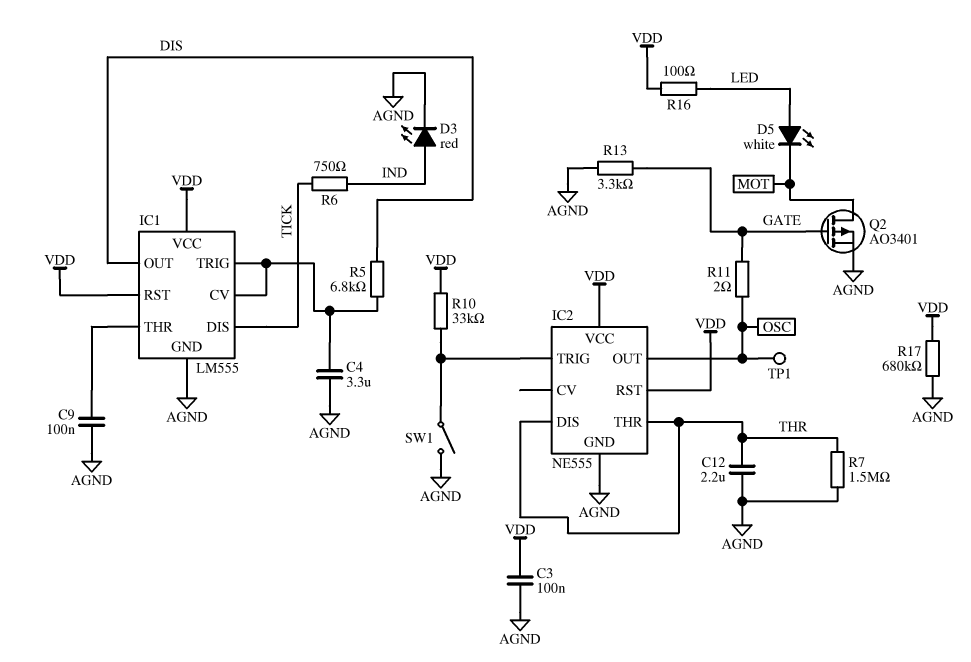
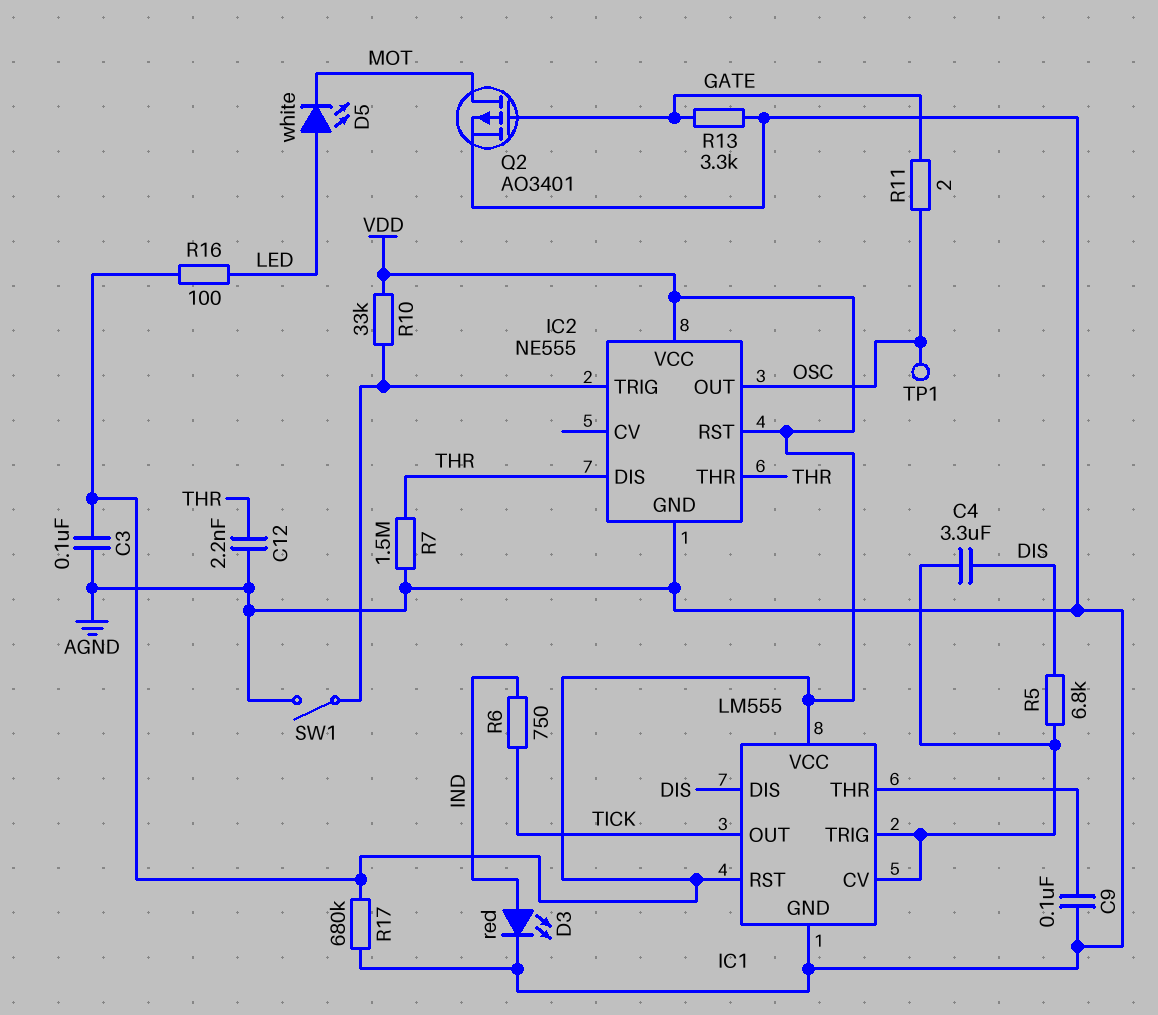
C4: 3.3uF (AGND, IC1/CV) -> 3.3uF (DIS, IC1/CV)
C12: 2.2uF (AGND, THR) -> 2.2nF (AGND, THR)
IC1 pin DIS: TICK -> DIS
IC1 pin OUT: DIS -> TICK

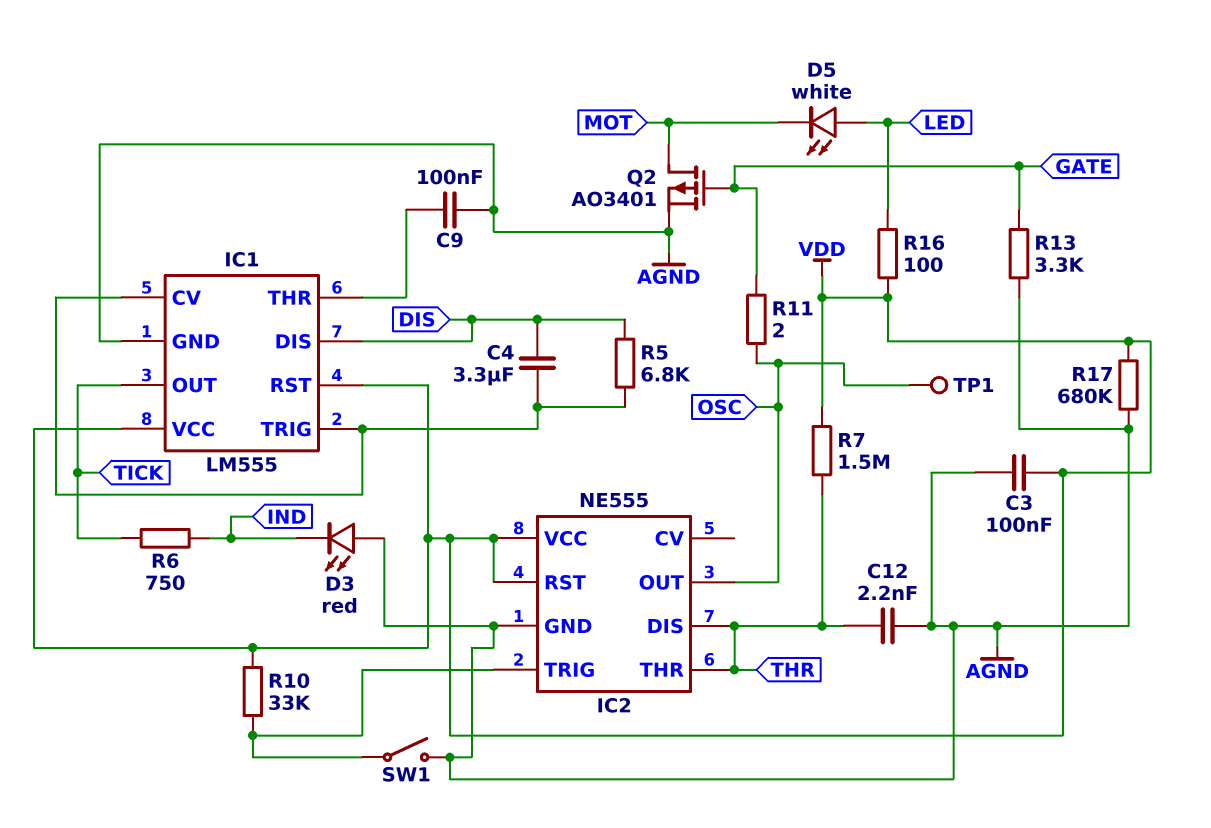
D3: LED red (A IND, K AGND) -> LED red (A AGND, K IND)
R7: 1.5M (AGND, THR) -> 1.5M (THR, VDD)

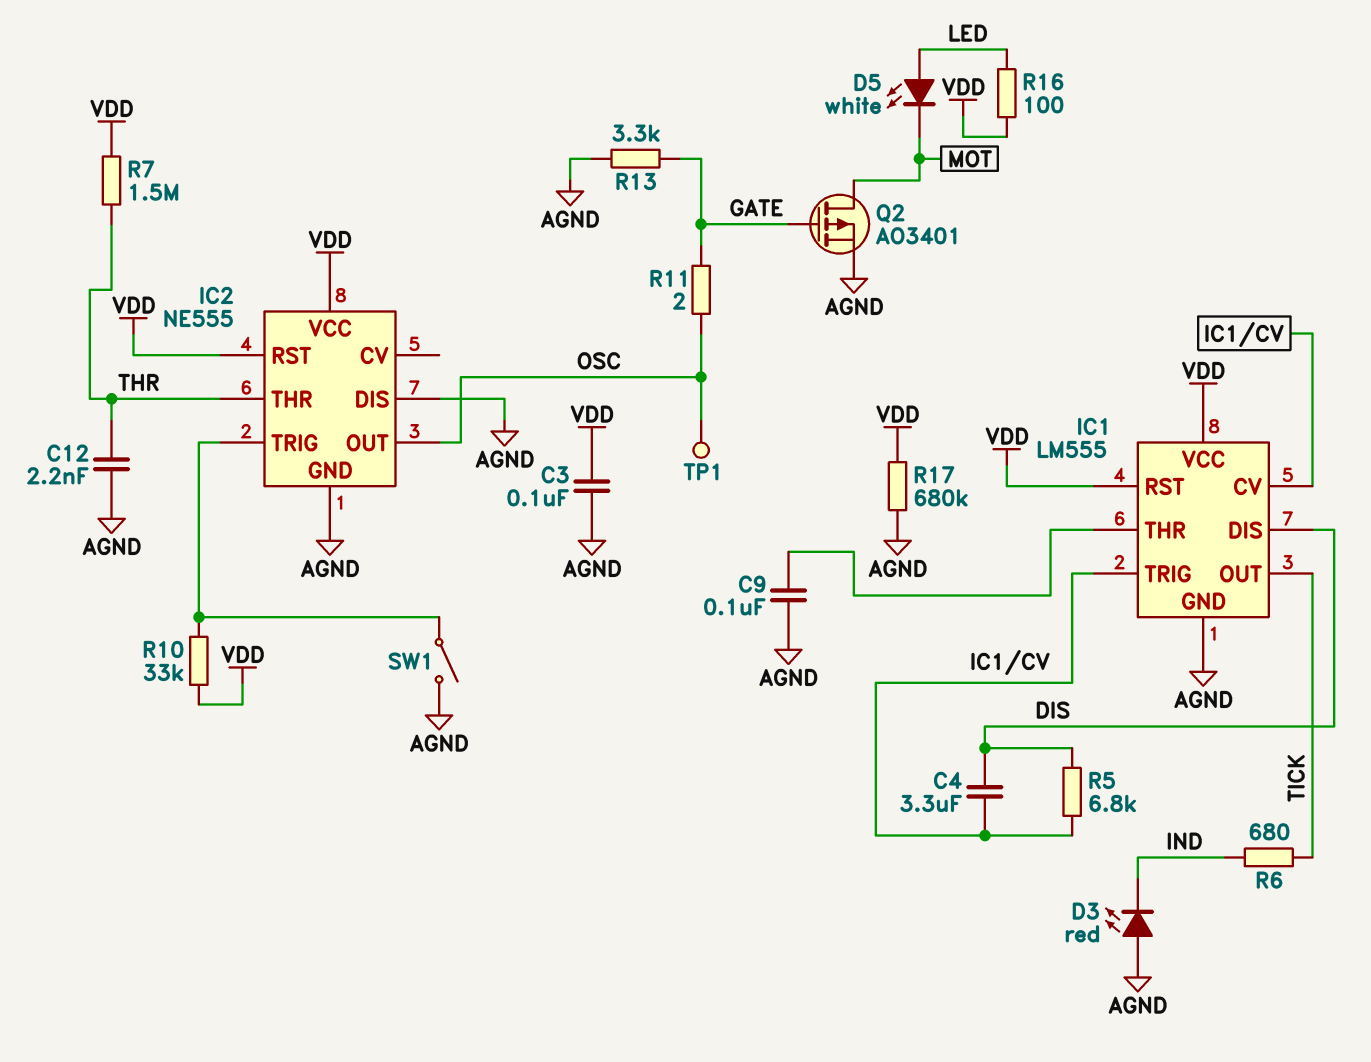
IC2 pin DIS: THR -> AGND
R6: 750 (IND, TICK) -> 680 (IND, TICK)

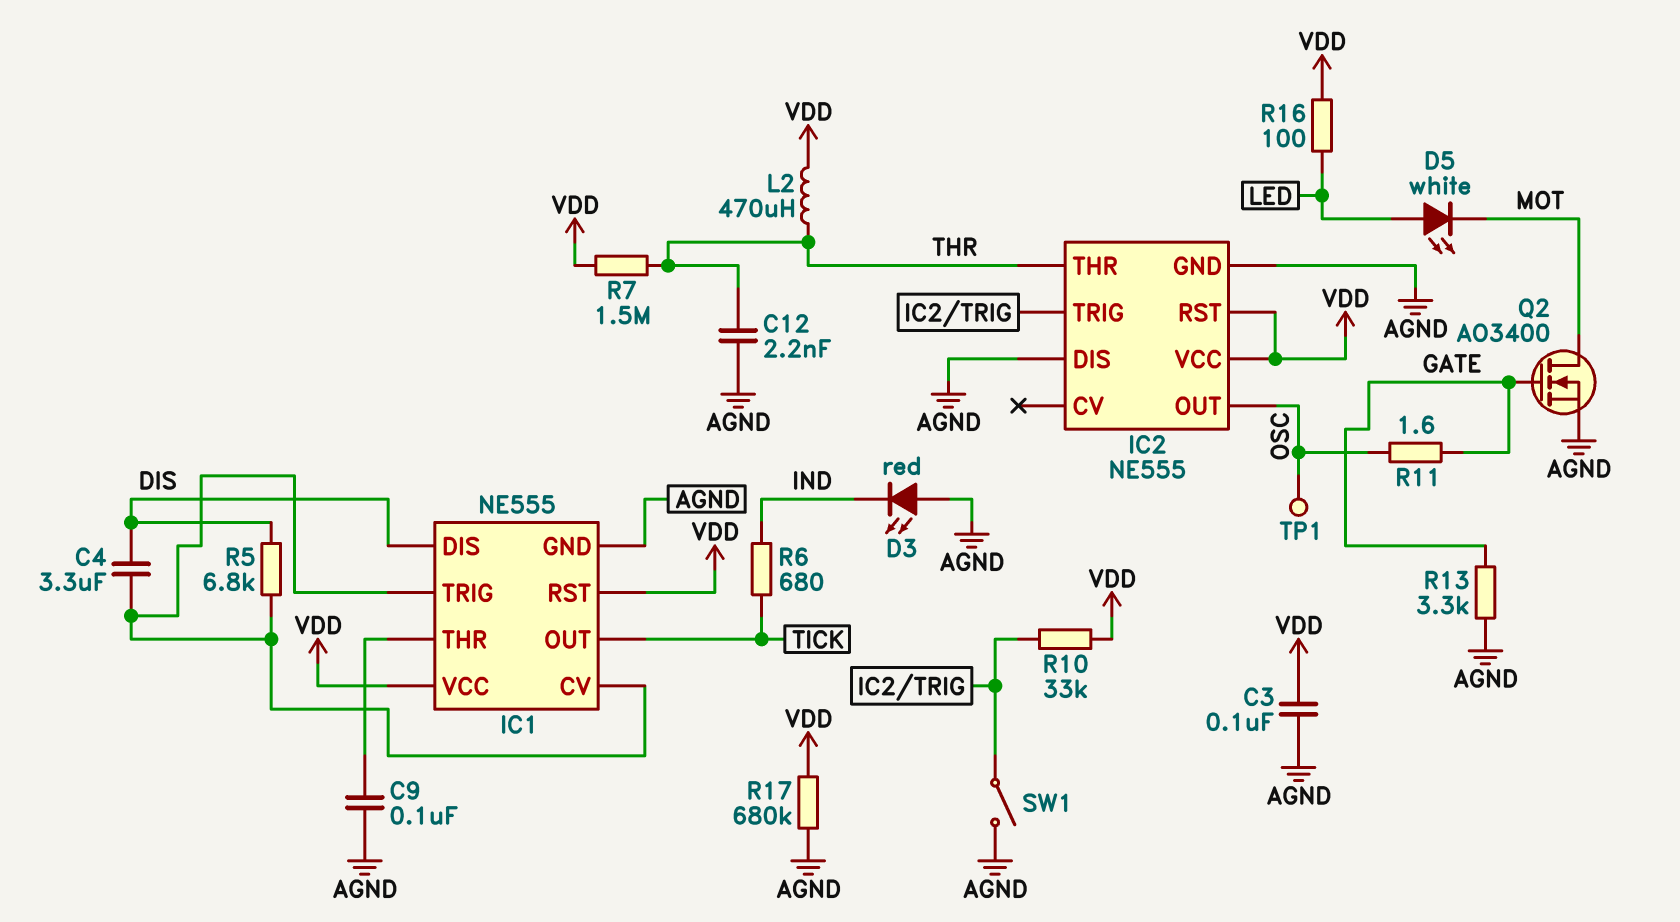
IC1: LM555 -> NE555
L2: none -> 470uH (THR, VDD)
Q2: PMOS AO3401 (G GATE, D MOT, S AGND) -> NMOS AO3400 (G GATE, D MOT, S AGND)
R11: 2 (GATE, OSC) -> 1.6 (GATE, OSC)

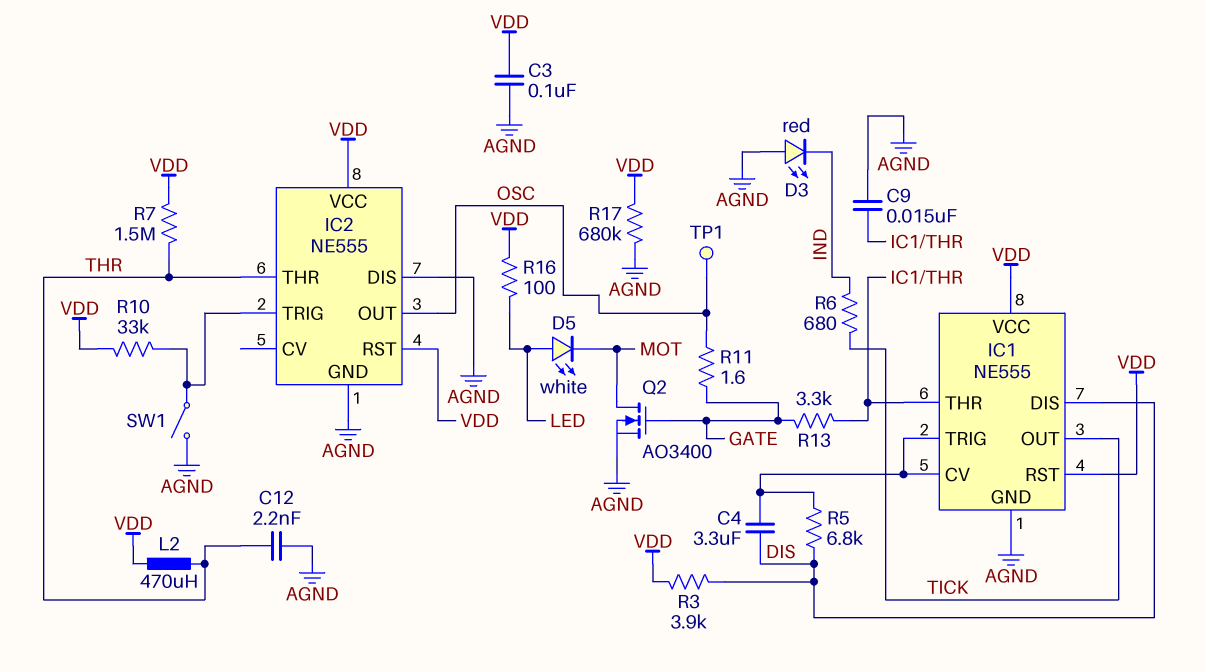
C9: 100nF (AGND, IC1/THR) -> 15nF (AGND, IC1/THR)
R3: none -> 3.9k (DIS, VDD)
R13: 3.3k (AGND, GATE) -> 3.3k (GATE, IC1/THR)

